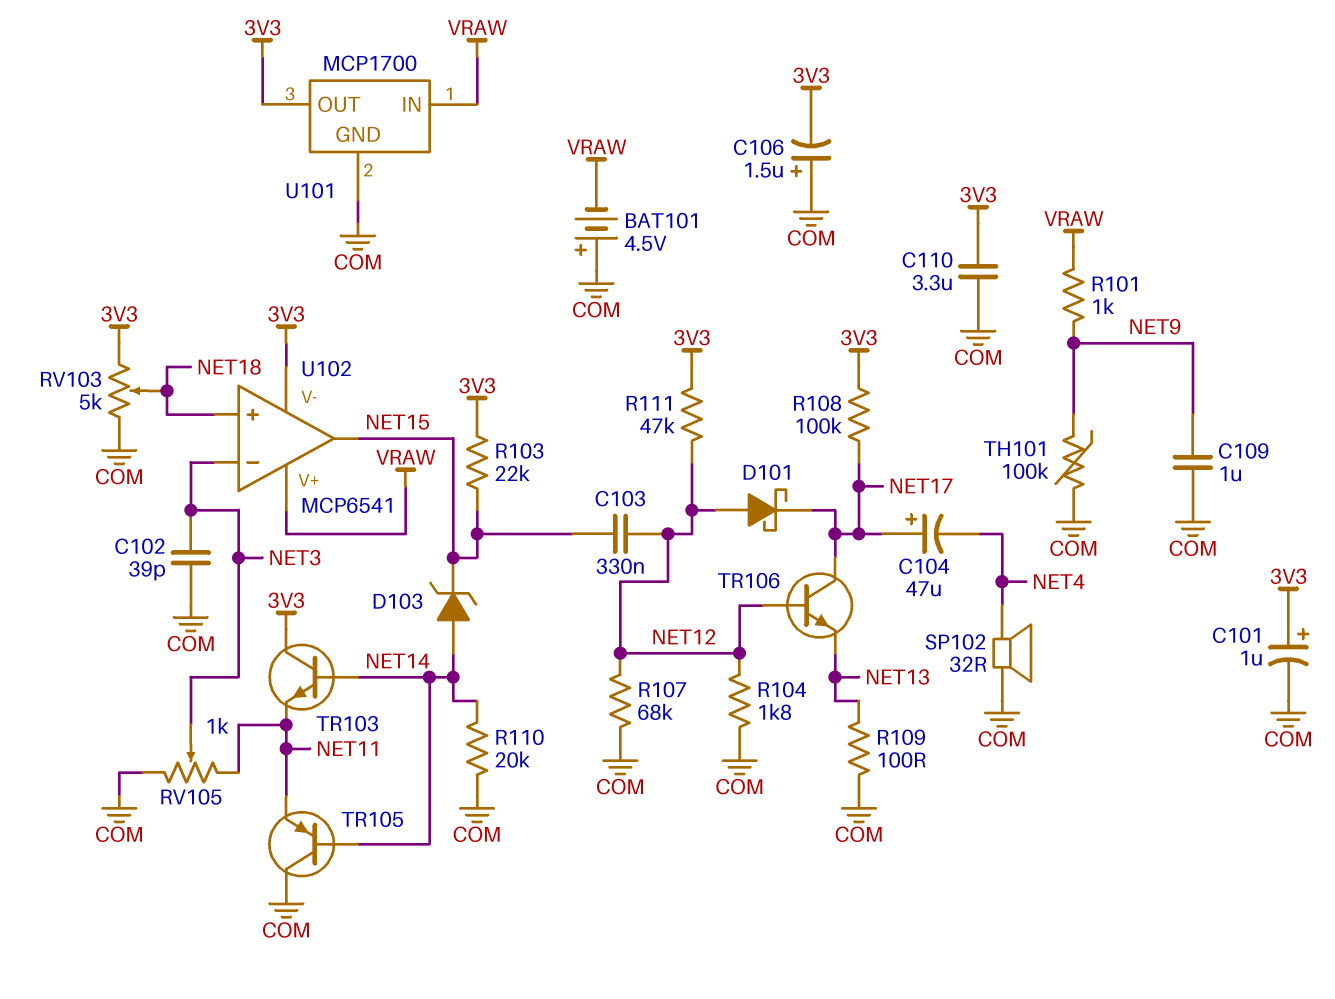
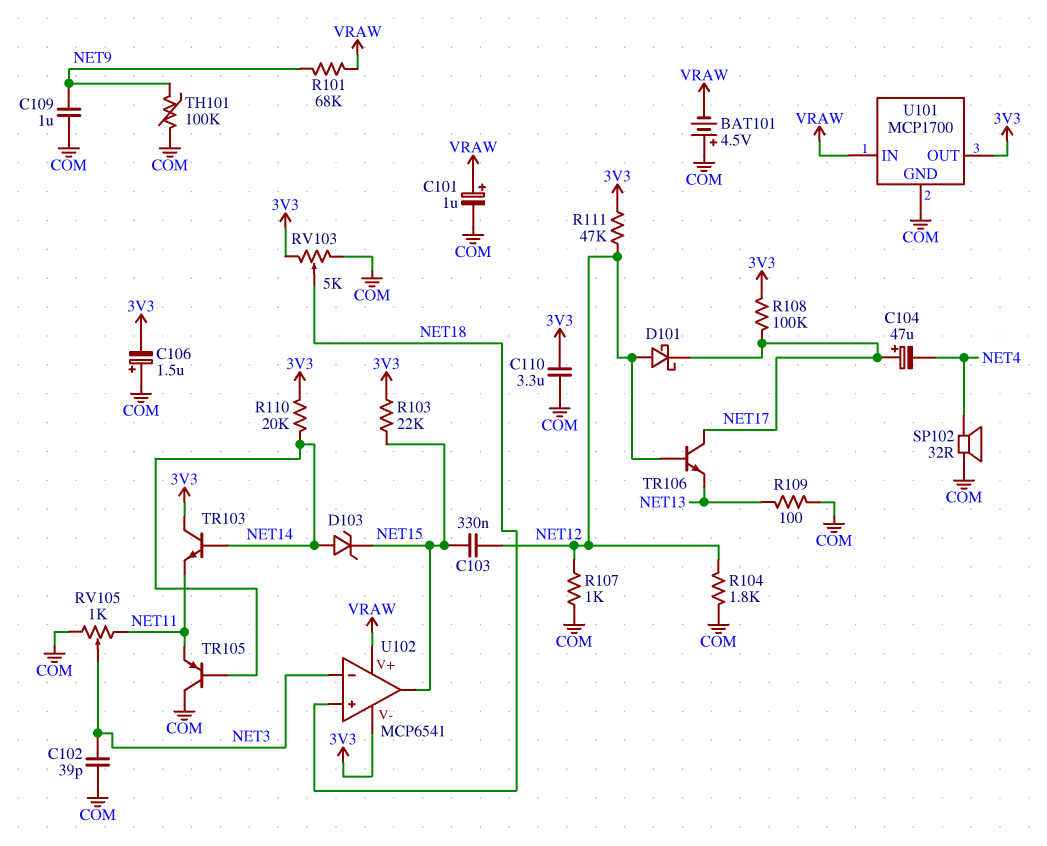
C101: 1uF (plus 3V3, minus COM) -> 1uF (plus VRAW, minus COM)
R101: 1k (NET9, VRAW) -> 68k (NET9, VRAW)
R107: 68k (COM, NET12) -> 1k (COM, NET12)
R110: 20k (COM, NET14) -> 20k (3V3, NET14)

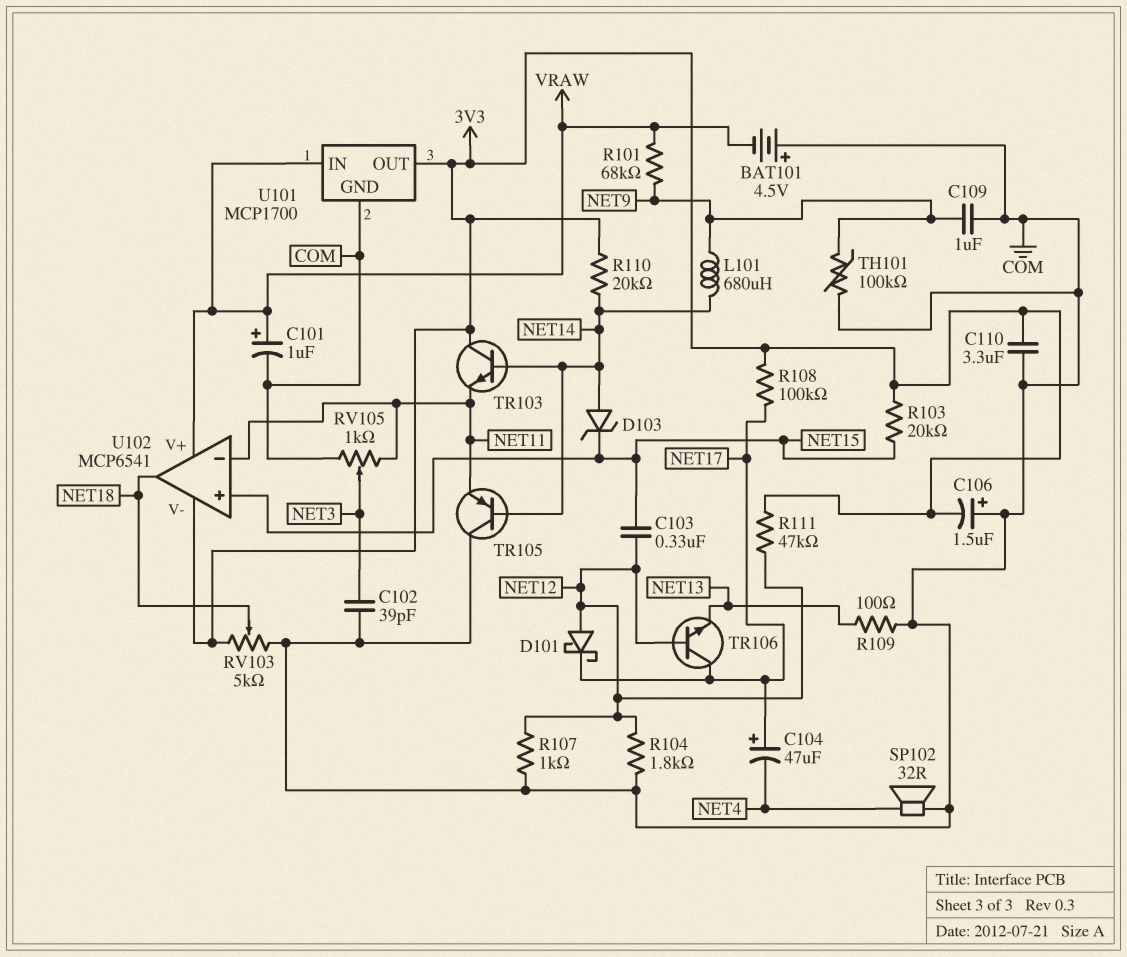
L101: none -> 680uH (NET9, NET14)
R103: 22k (3V3, NET15) -> 20k (3V3, NET15)
U102 pin in+: NET18 -> NET15
U102 pin in-: NET3 -> NET11
U102 pin out: NET15 -> NET18

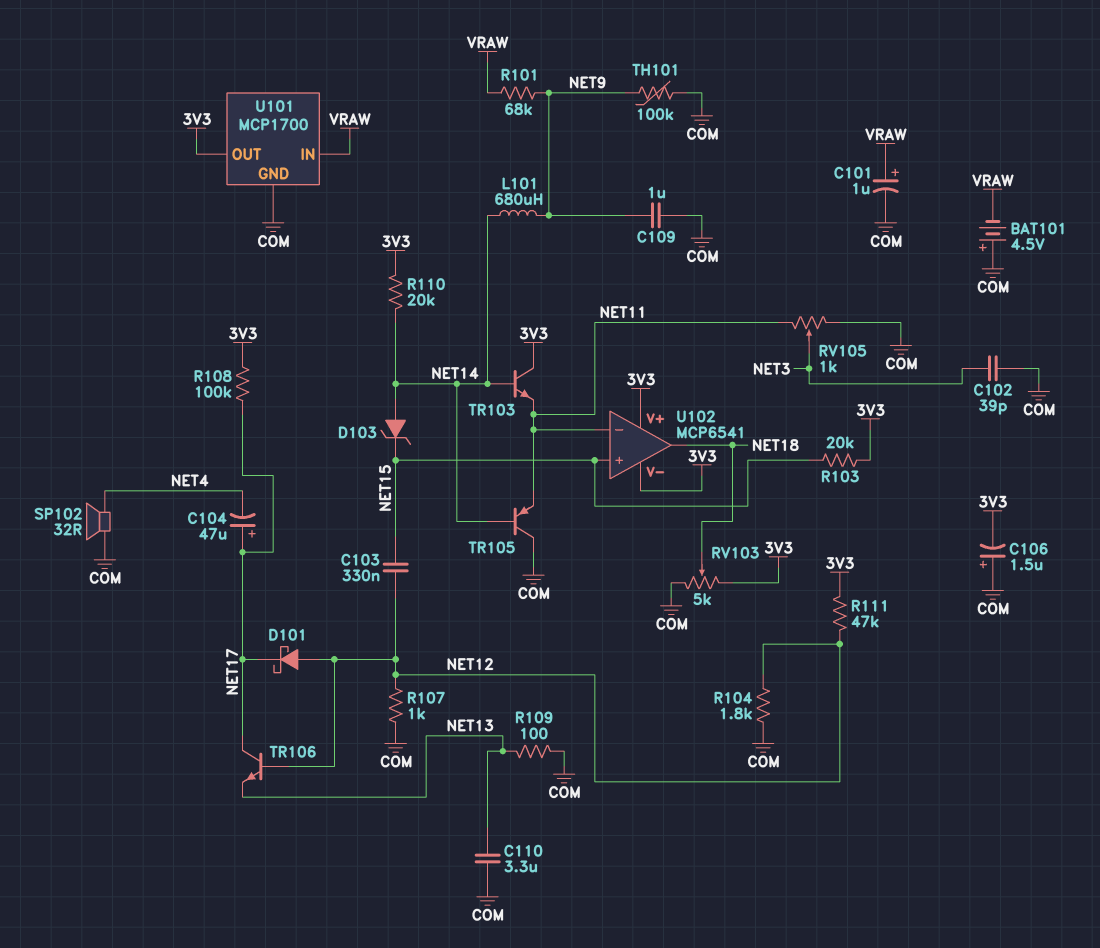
C110: 3.3uF (3V3, COM) -> 3.3uF (COM, NET13)
U102 pin V+: VRAW -> 3V3

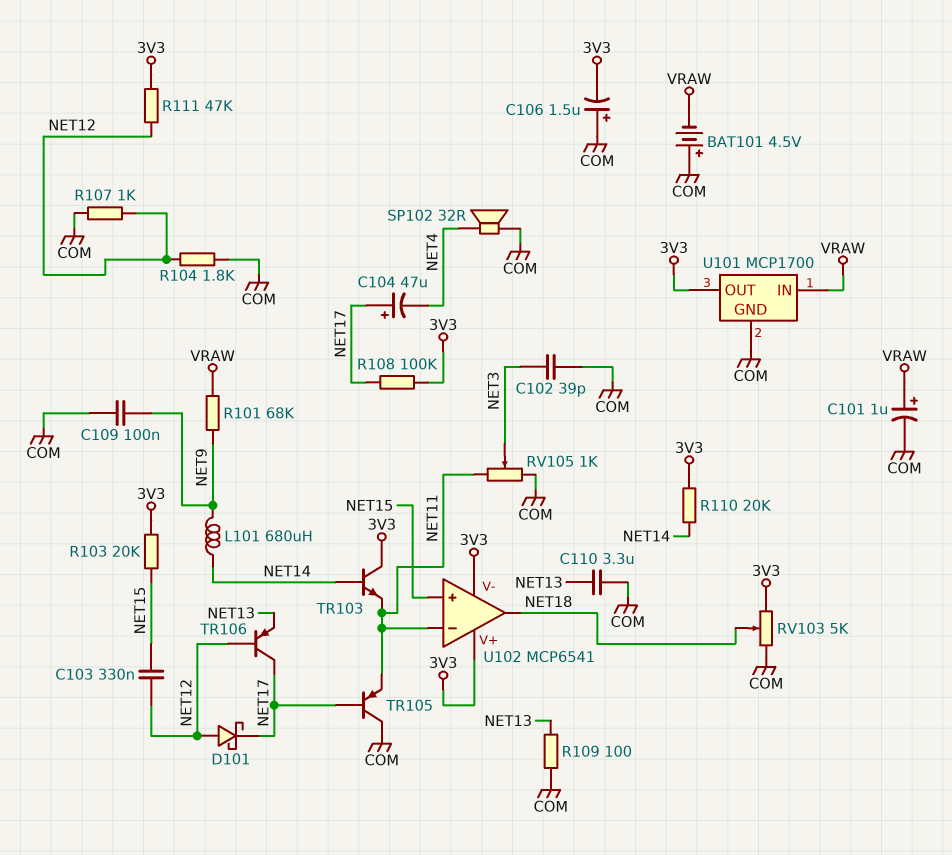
C109: 1uF (COM, NET9) -> 100nF (COM, NET9)
D103: zener (A NET14, K NET15) -> none
TH101: 100k (COM, NET9) -> none
TR105: PNP (B NET14, C COM, E NET11) -> PNP (B NET17, C COM, E NET11)
TR106: NPN (B NET12, C NET17, E NET13) -> PNP (B NET12, C NET17, E NET13)

